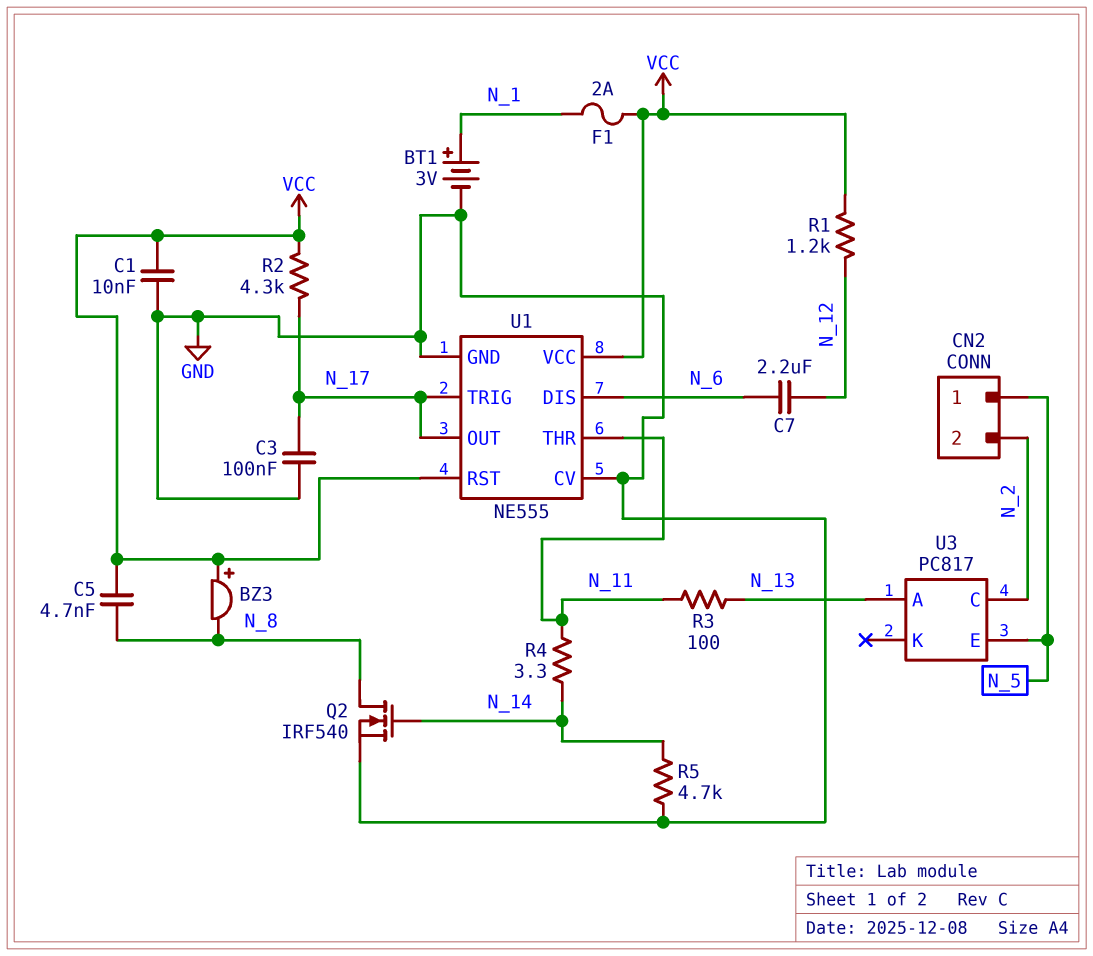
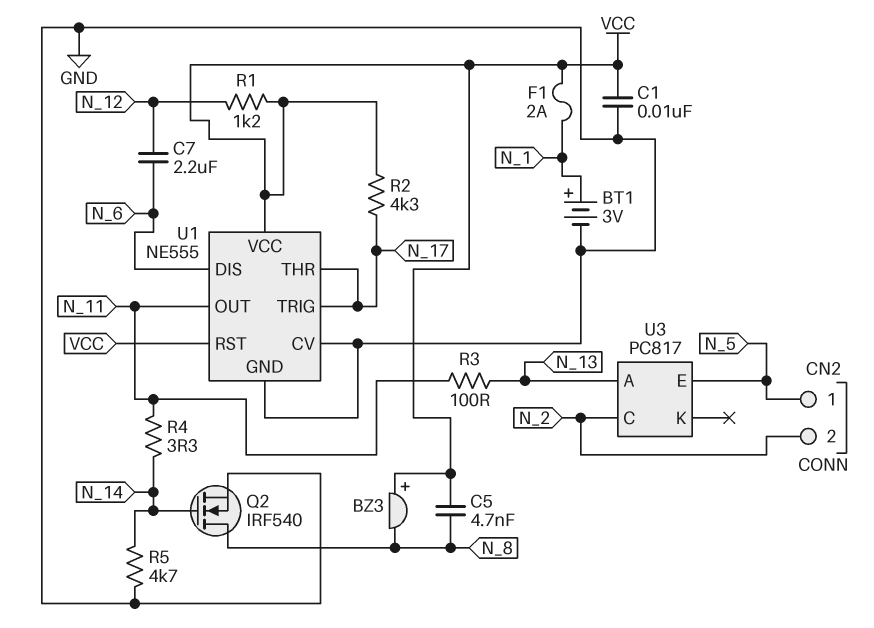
C3: 100nF (GND, N_17) -> none
U1 pin OUT: N_17 -> N_11
U1 pin THR: N_11 -> N_17

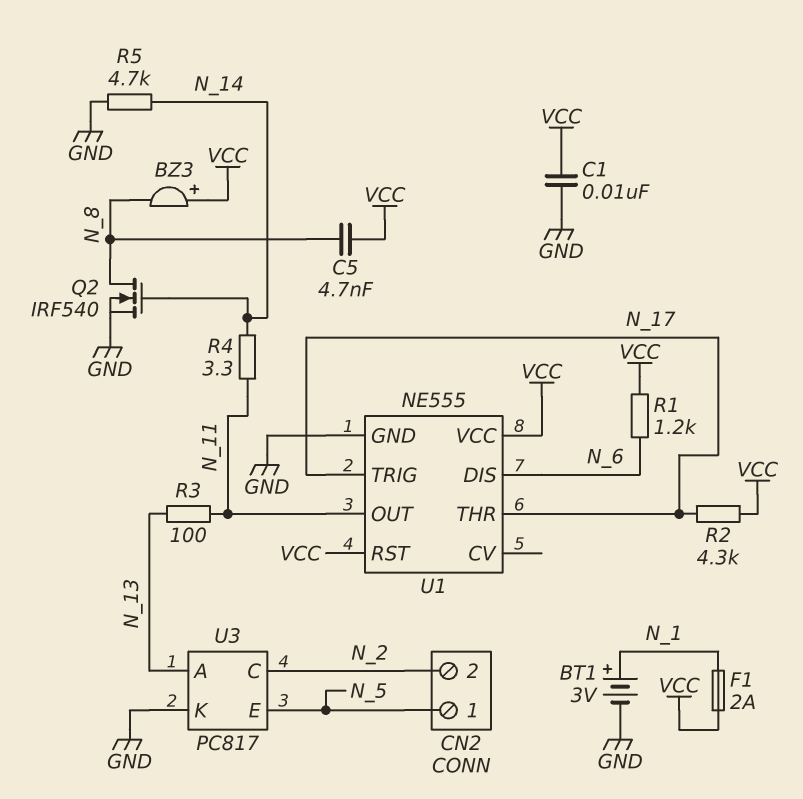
C7: 2.2uF (N_6, N_12) -> none
R1: 1.2k (N_12, VCC) -> 1.2k (N_6, VCC)
U1 pin CV: GND -> none
U3 pin K: none -> GND

